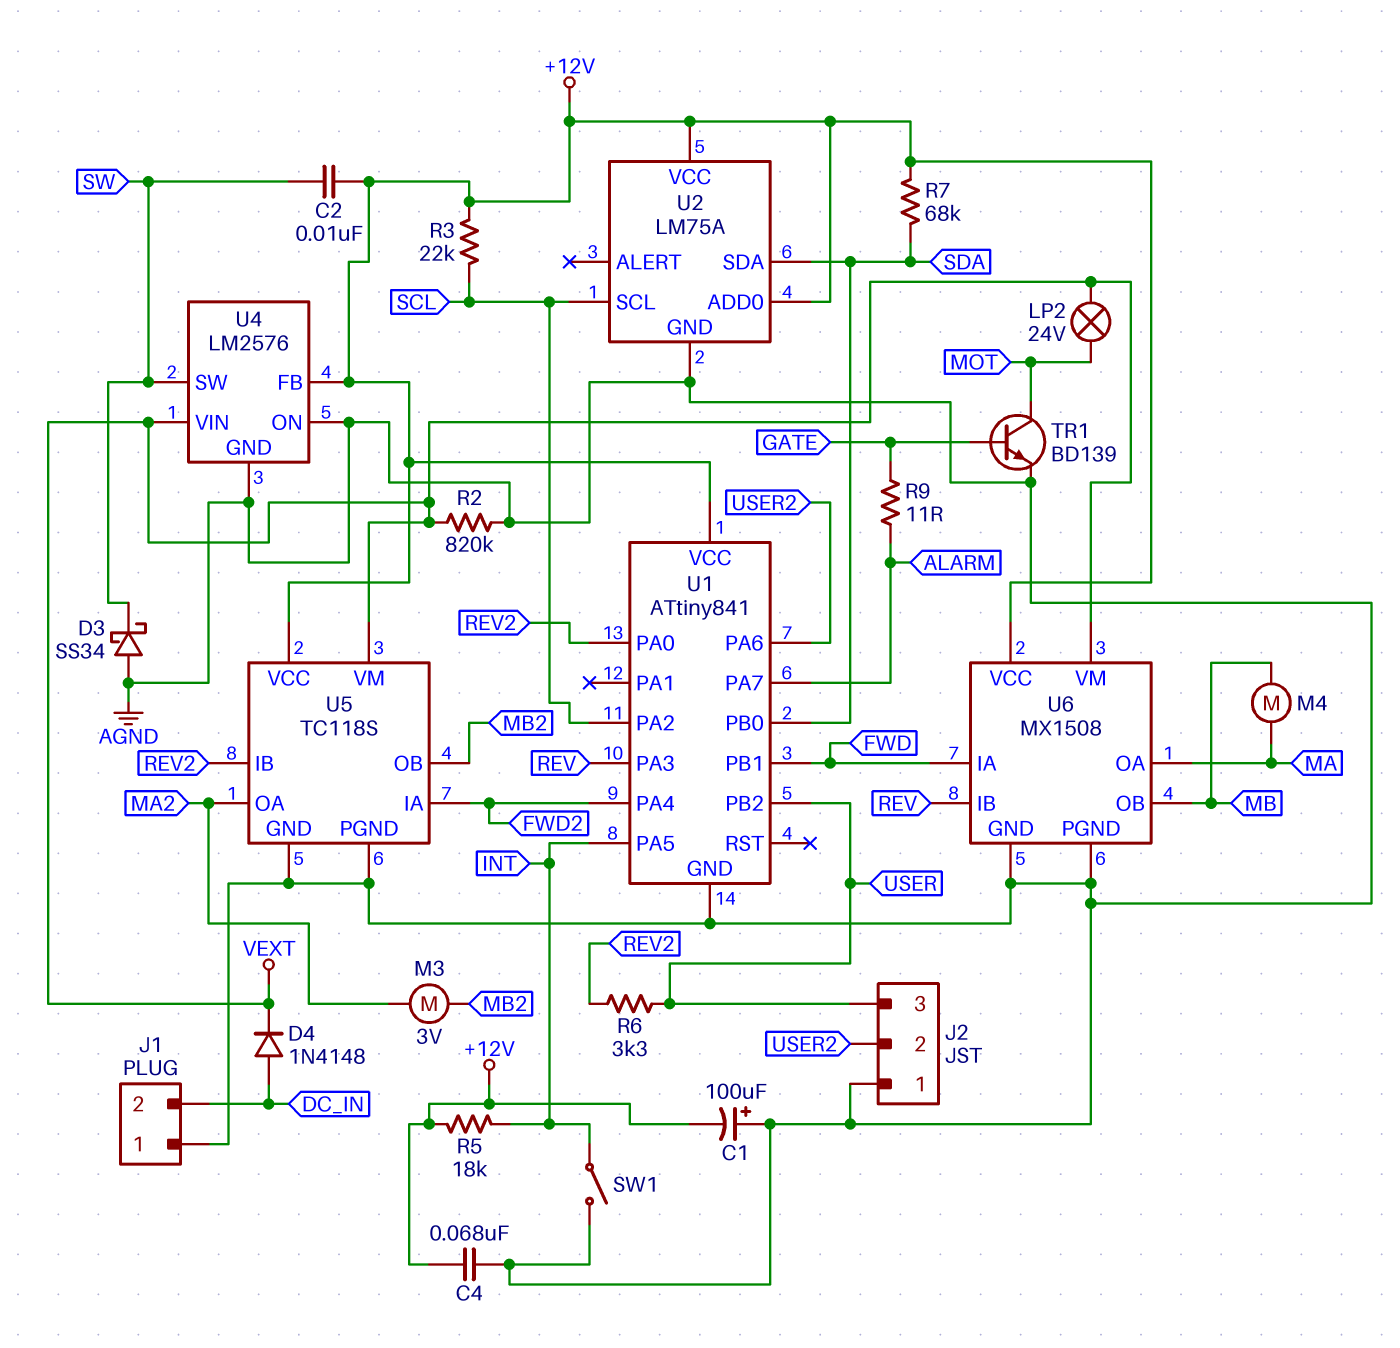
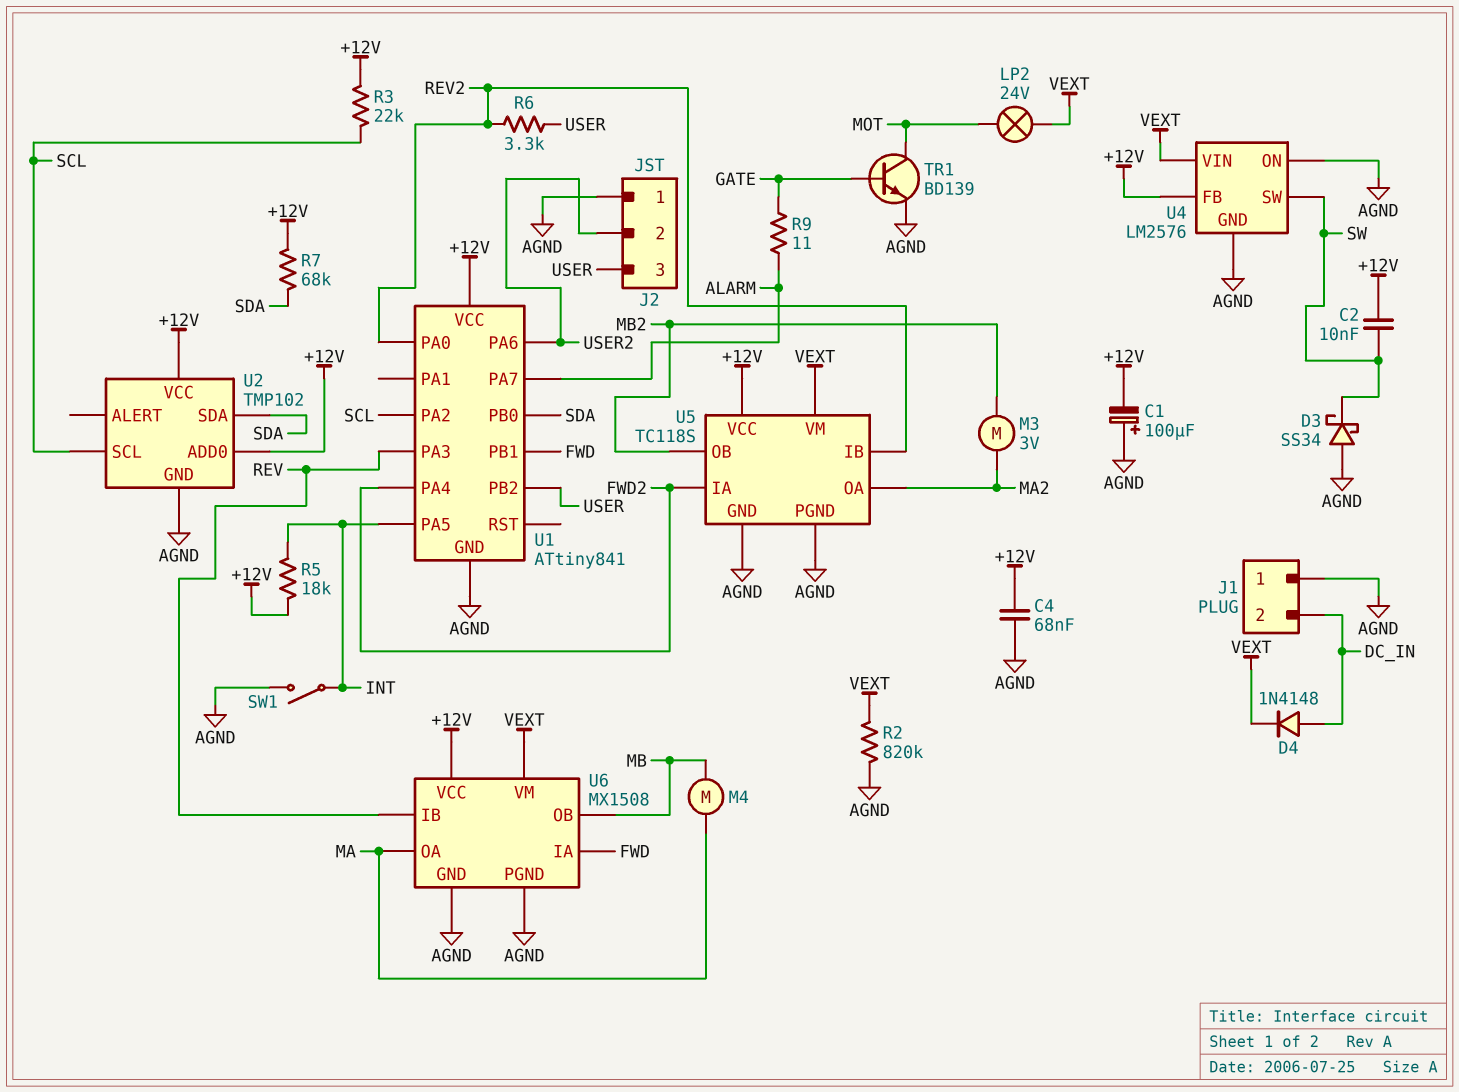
U2: LM75A -> TMP102

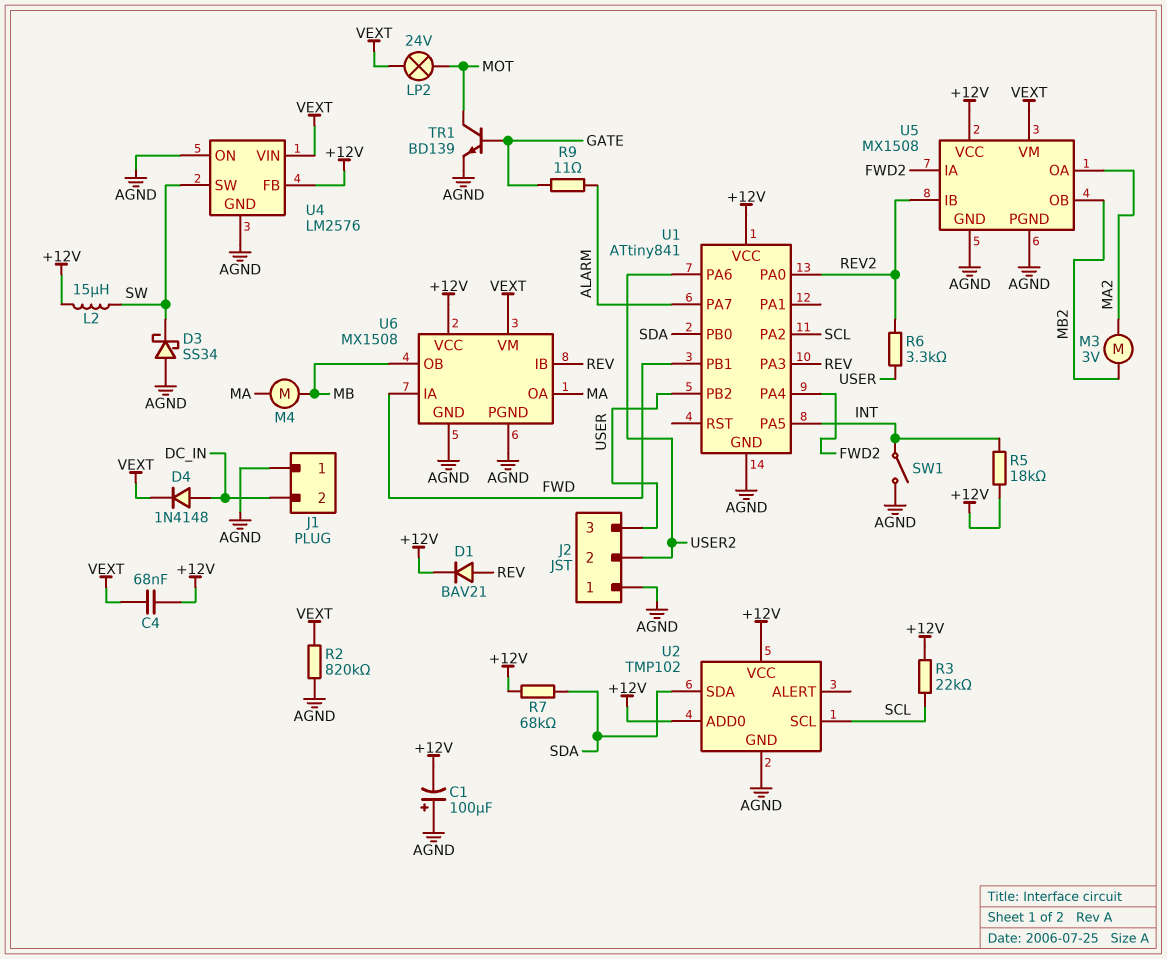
C2: 10nF (+12V, SW) -> none
C4: 68nF (+12V, AGND) -> 68nF (+12V, VEXT)
D1: none -> diode BAV21 (A REV, K +12V)
L2: none -> 15uH (+12V, SW)
U5: TC118S -> MX1508

